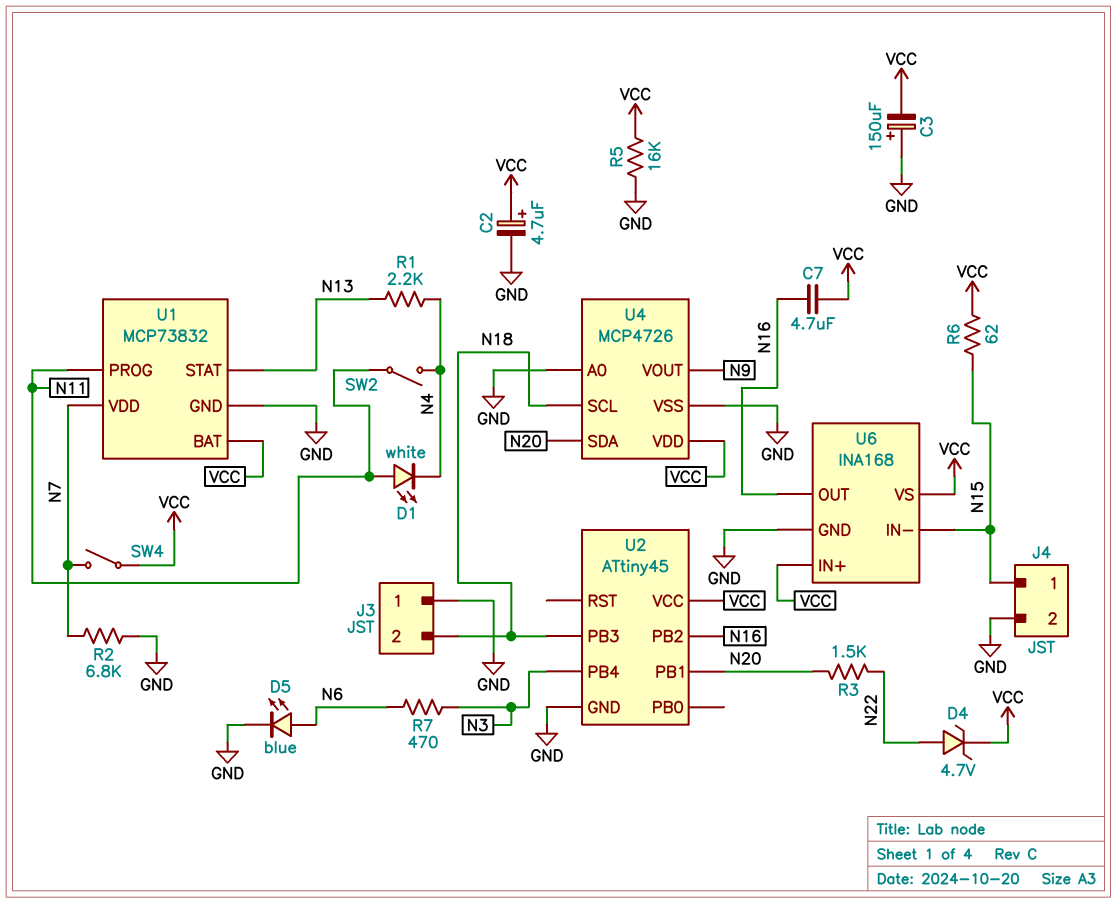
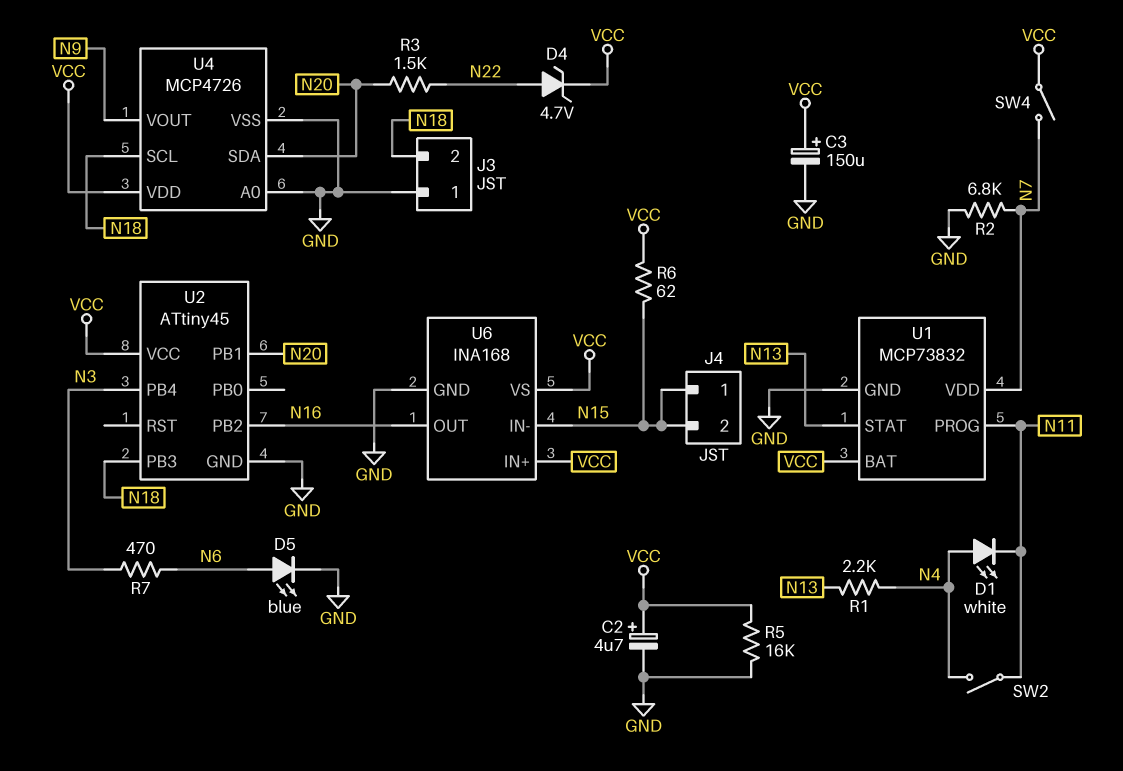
C3: 150uF (plus GND, minus VCC) -> 150uF (plus VCC, minus GND)
C7: 4.7uF (N16, VCC) -> none
D1: LED white (A N11, K N4) -> LED white (A N4, K N11)
J4 pin 2: GND -> N15

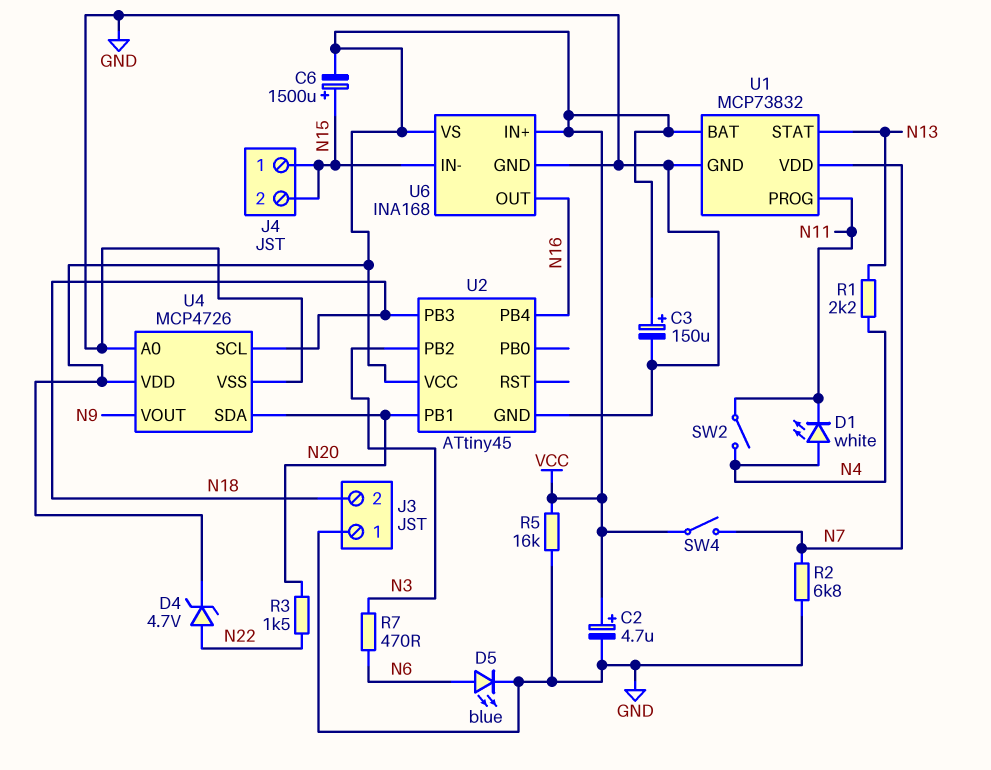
C6: none -> 1500uF (plus N15, minus VCC)
R6: 62 (N15, VCC) -> none
U2 pin PB2: N16 -> N3
U2 pin PB4: N3 -> N16

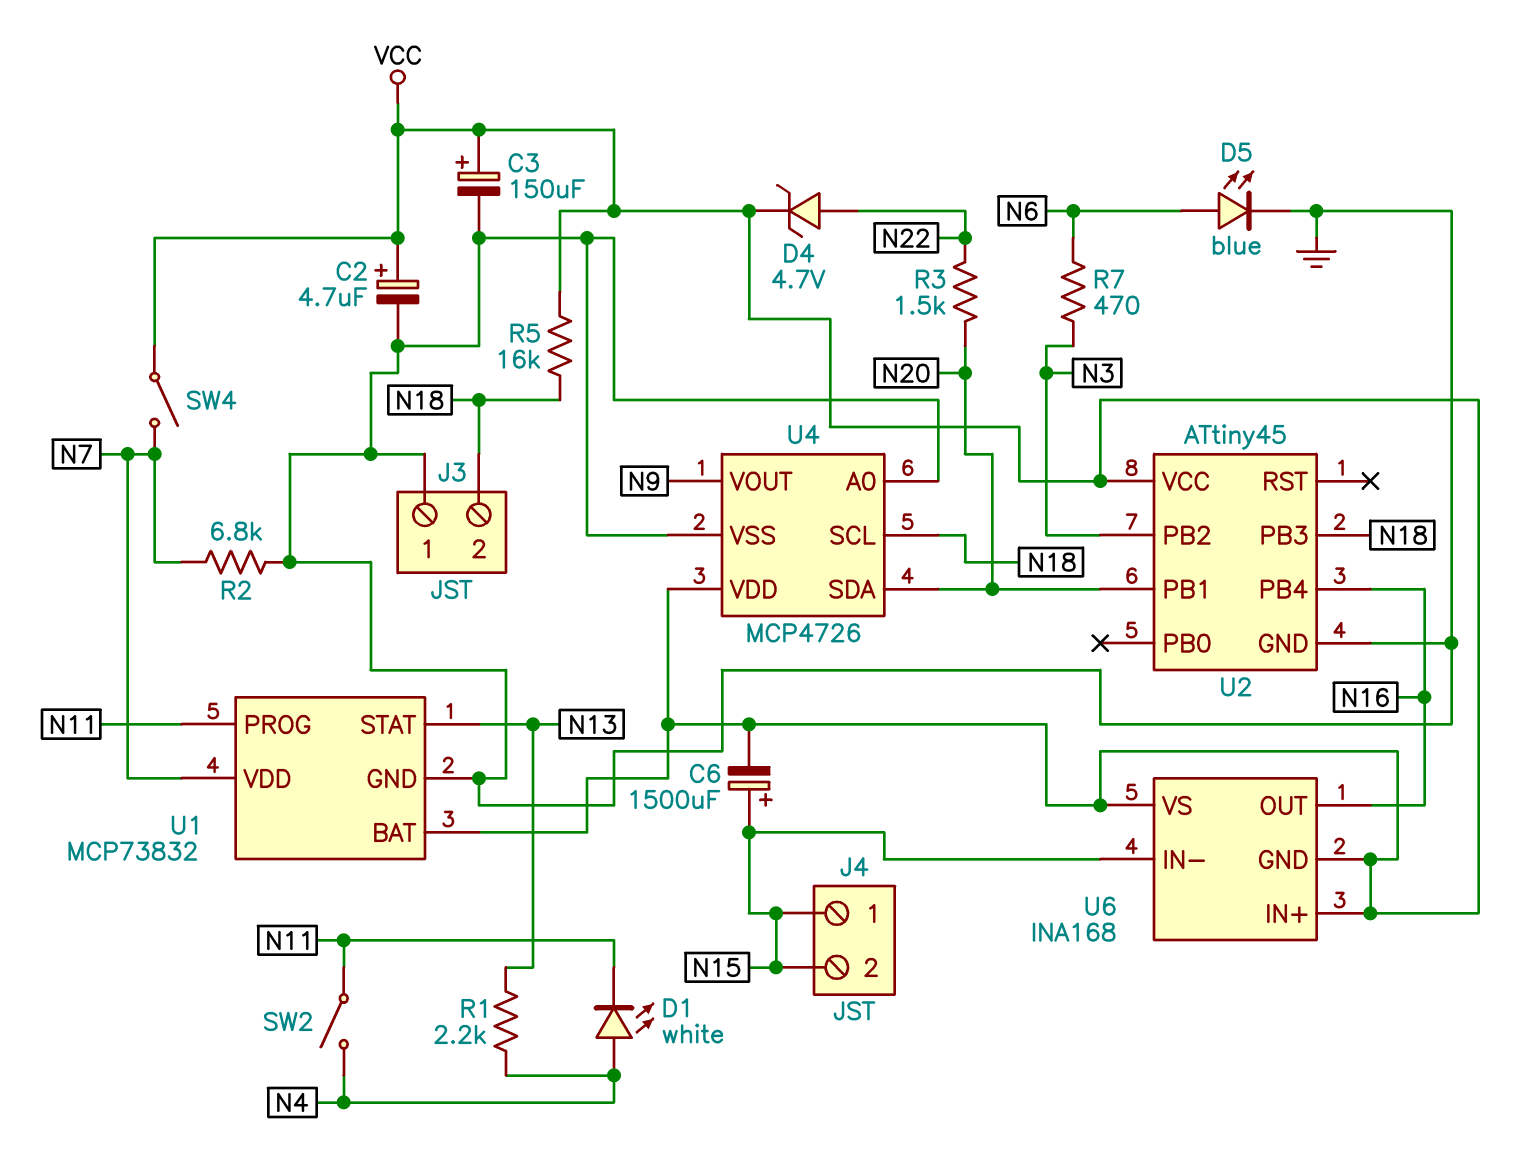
R5: 16k (GND, VCC) -> 16k (N18, VCC)
U6 pin GND: GND -> VCC

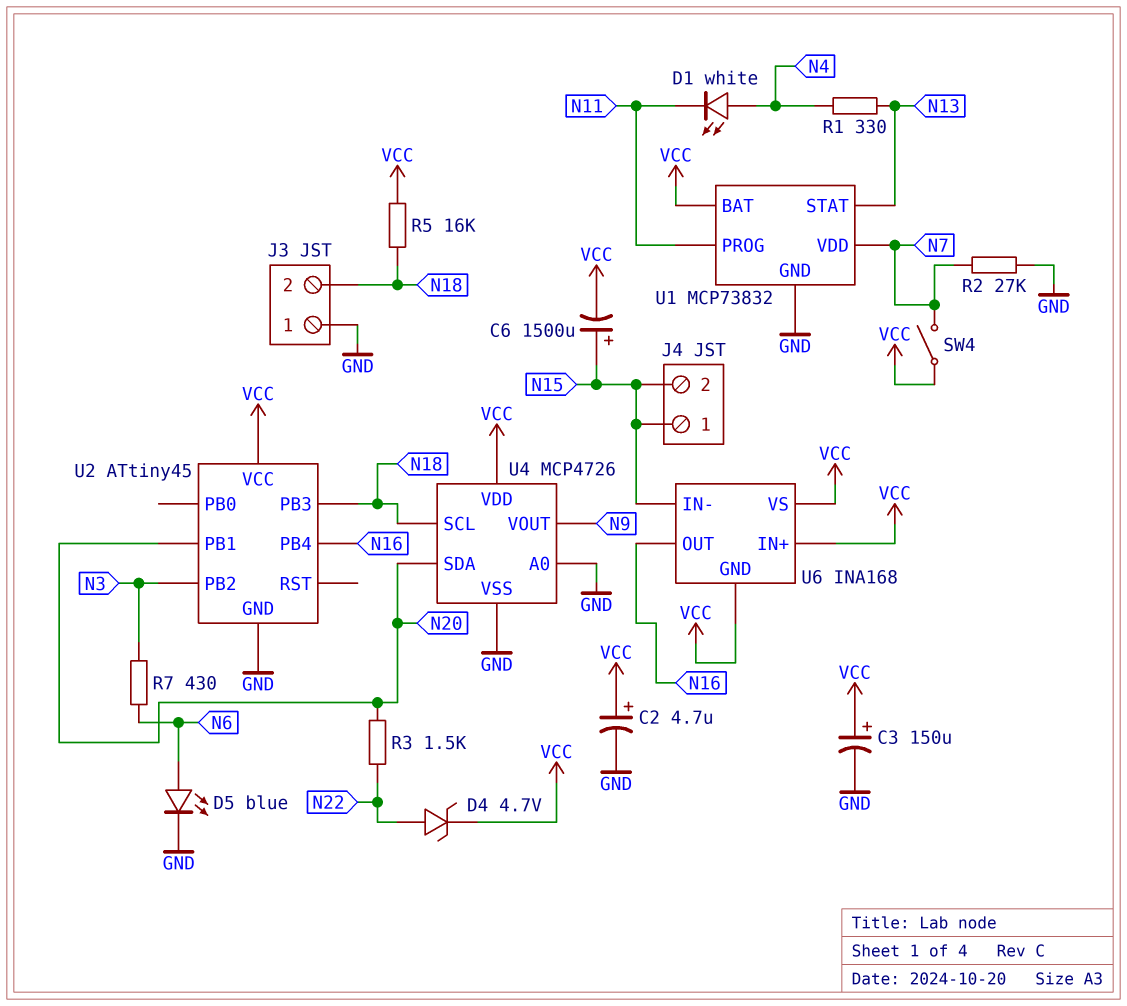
R1: 2.2k (N4, N13) -> 330 (N4, N13)
R2: 6.8k (GND, N7) -> 27k (GND, N7)
R7: 470 (N3, N6) -> 430 (N3, N6)
SW2: switch (N4, N11) -> none

